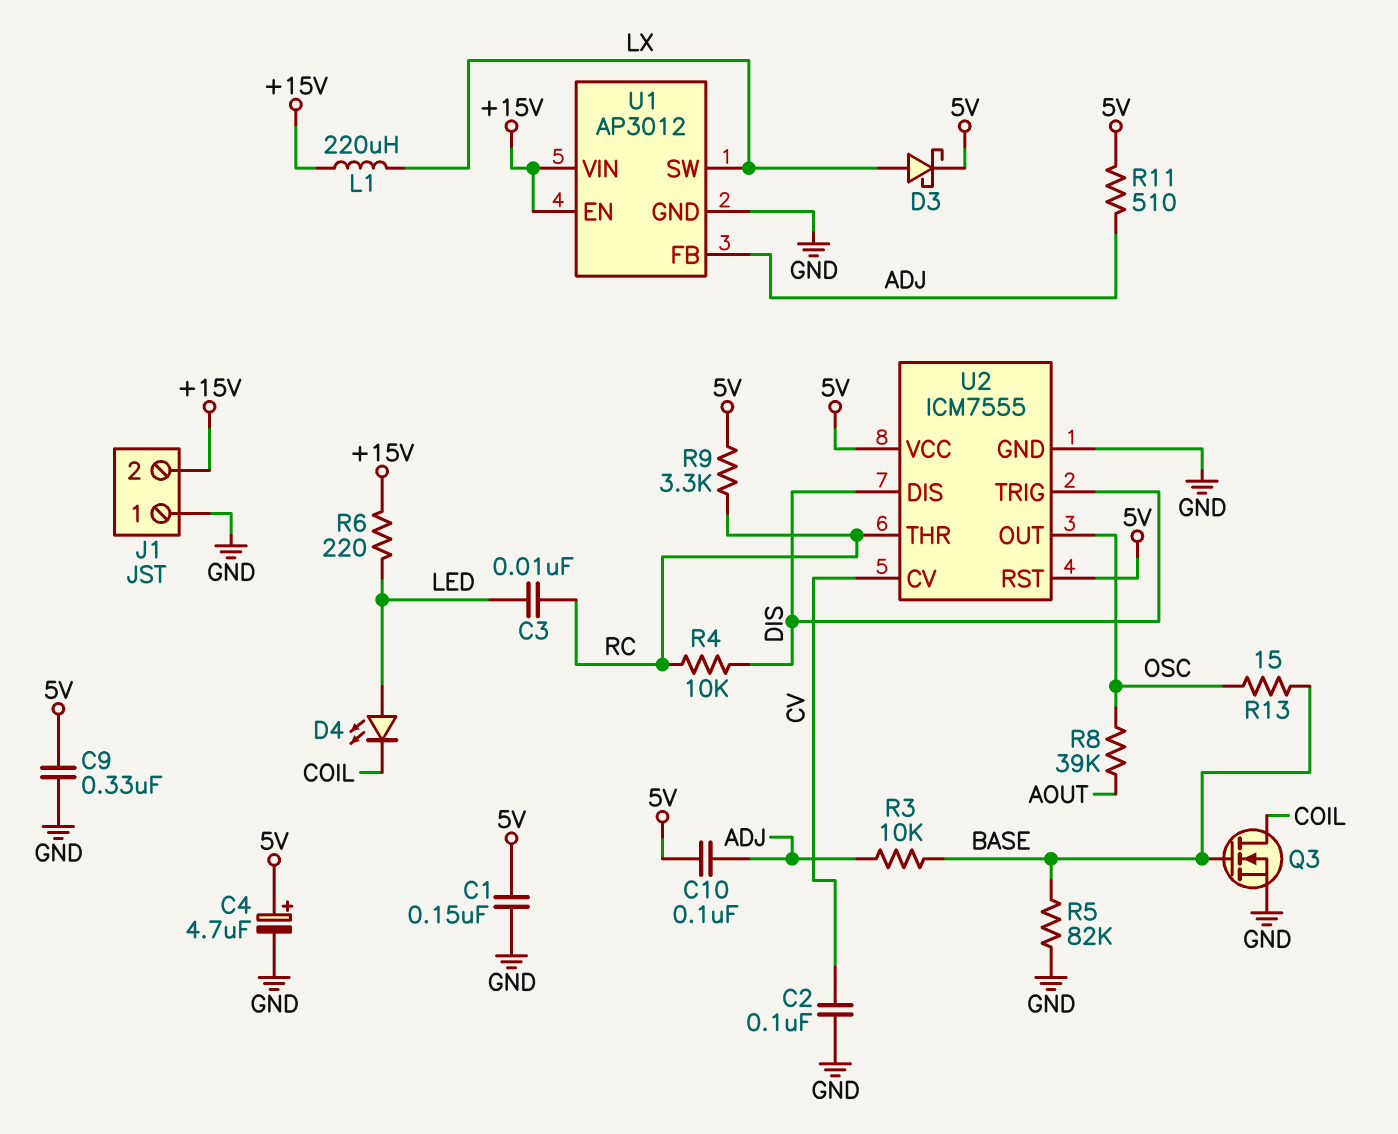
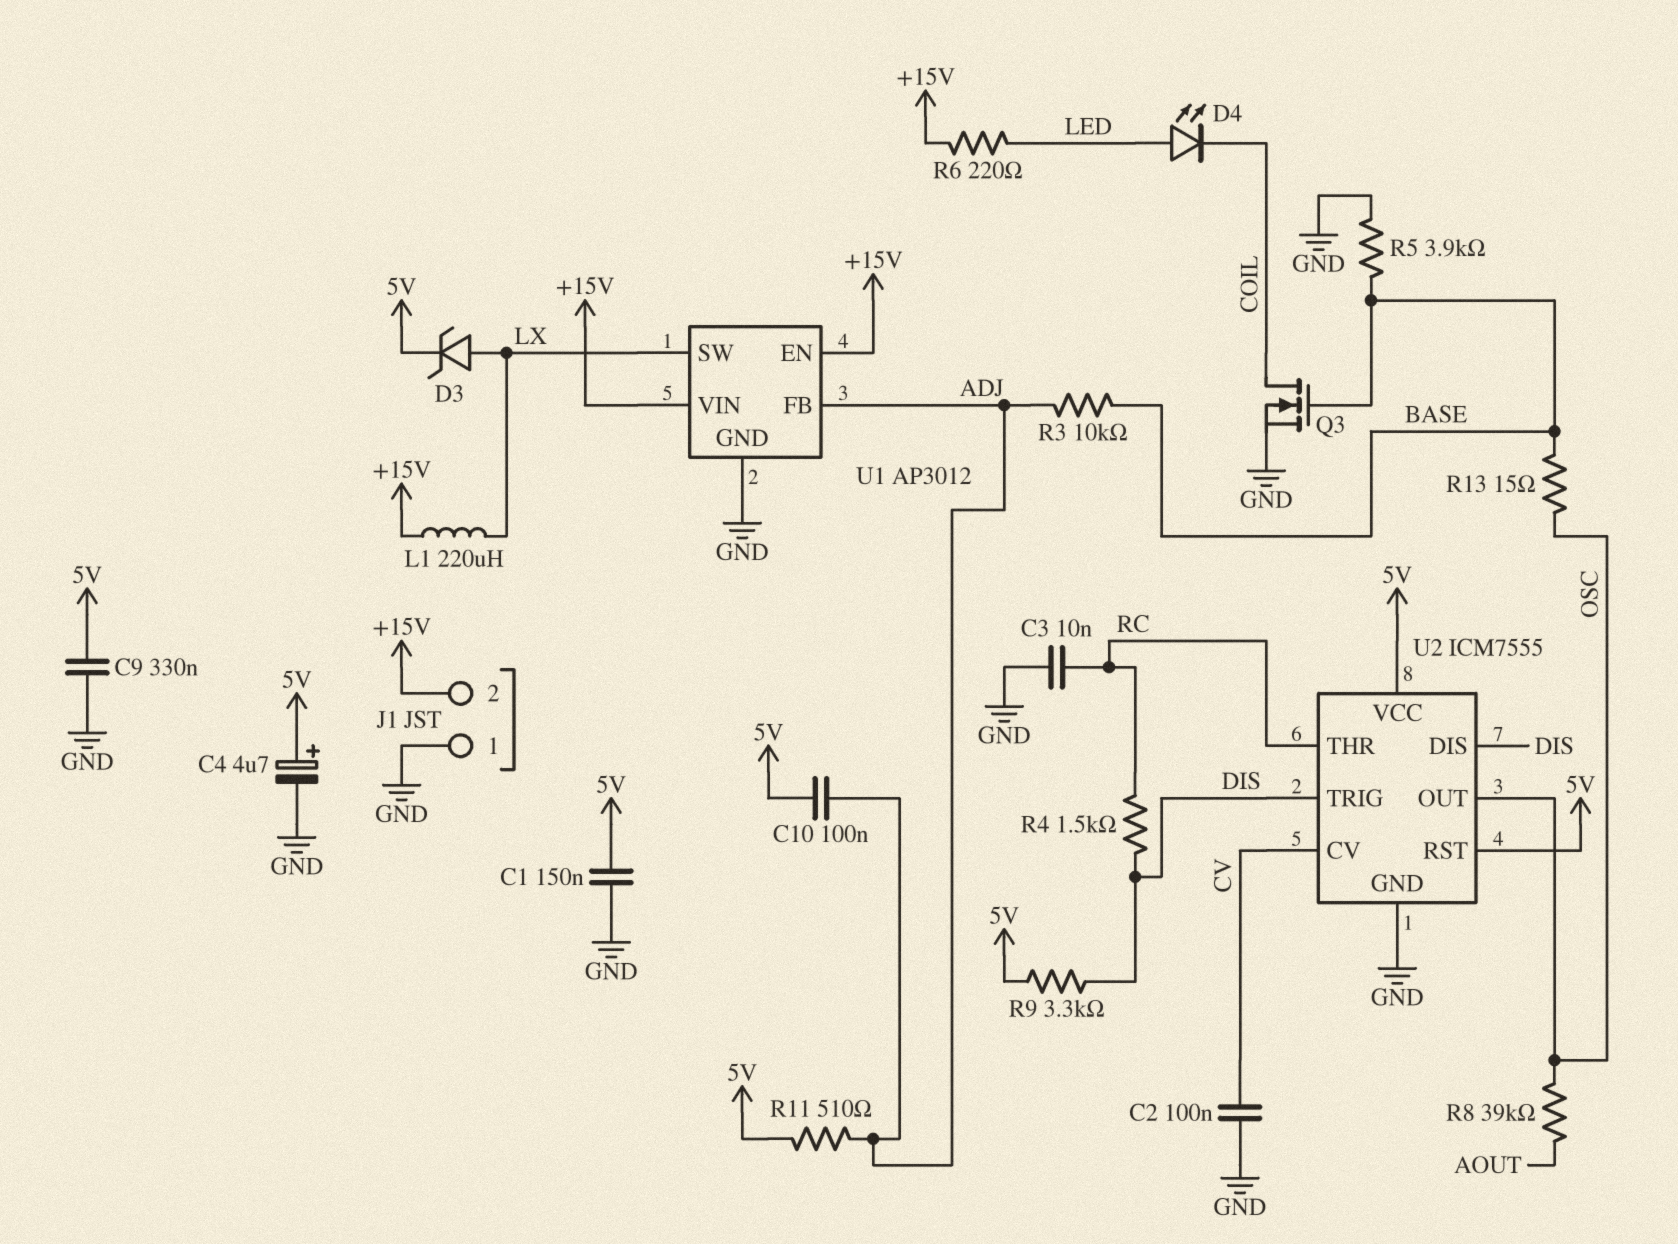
C3: 10nF (LED, RC) -> 10nF (GND, RC)
D3: schottky (A LX, K 5V) -> zener (A LX, K 5V)
R4: 10k (DIS, RC) -> 1.5k (DIS, RC)
R5: 82k (BASE, GND) -> 3.9k (BASE, GND)
R9: 3.3k (5V, RC) -> 3.3k (5V, DIS)

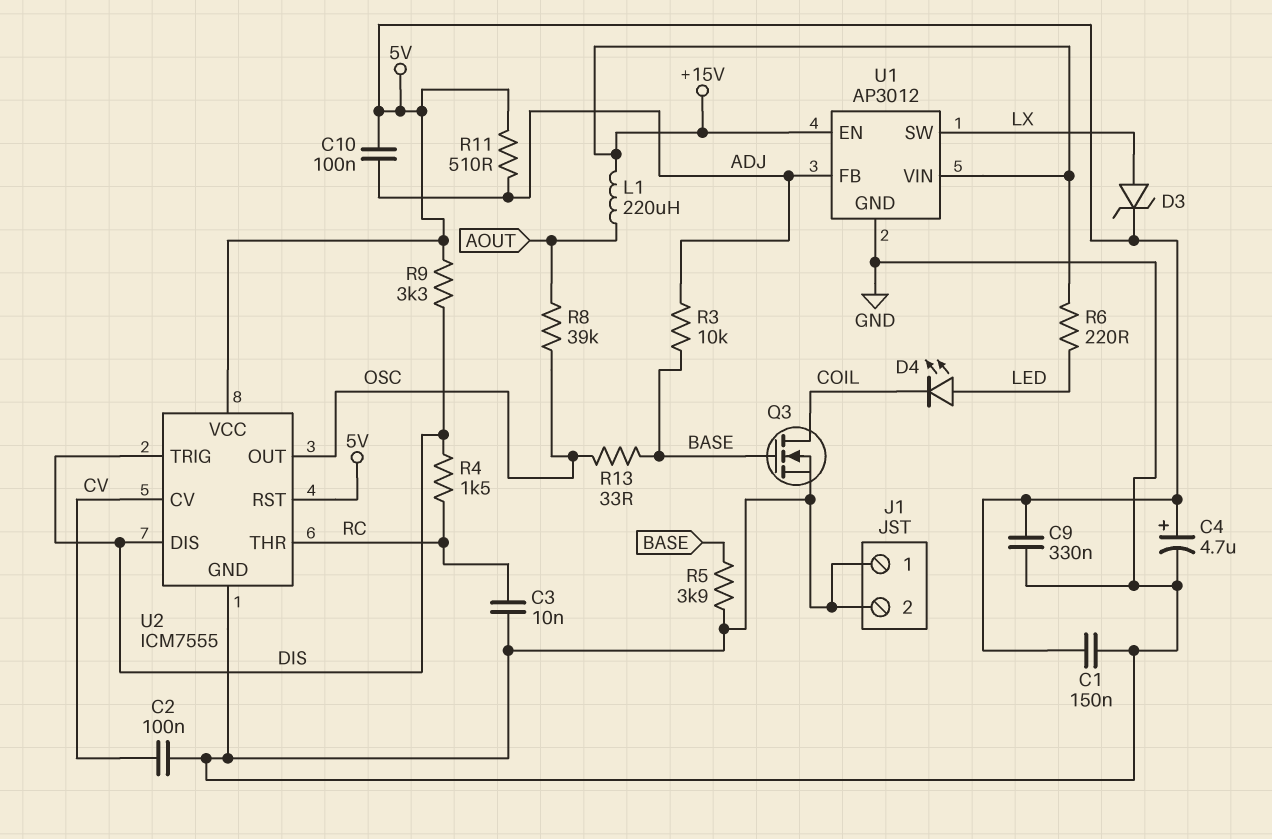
J1 pin 2: +15V -> GND
L1: 220uH (+15V, LX) -> 220uH (+15V, AOUT)
R13: 15 (BASE, OSC) -> 33 (BASE, OSC)

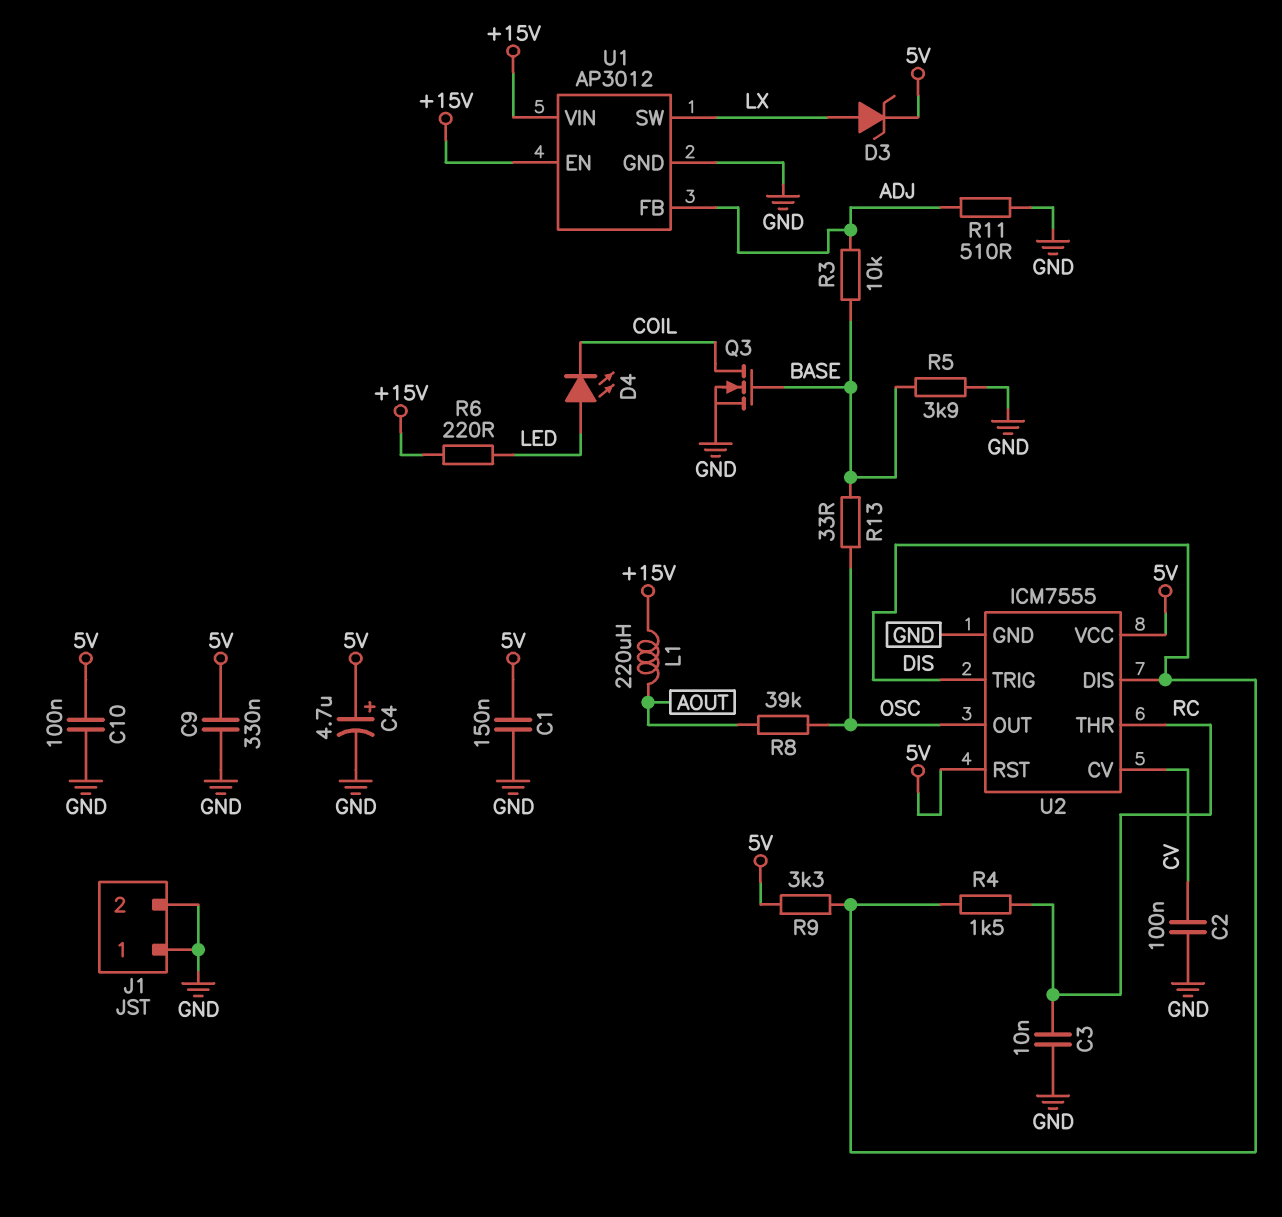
C10: 100nF (5V, ADJ) -> 100nF (5V, GND)
R11: 510 (5V, ADJ) -> 510 (ADJ, GND)

